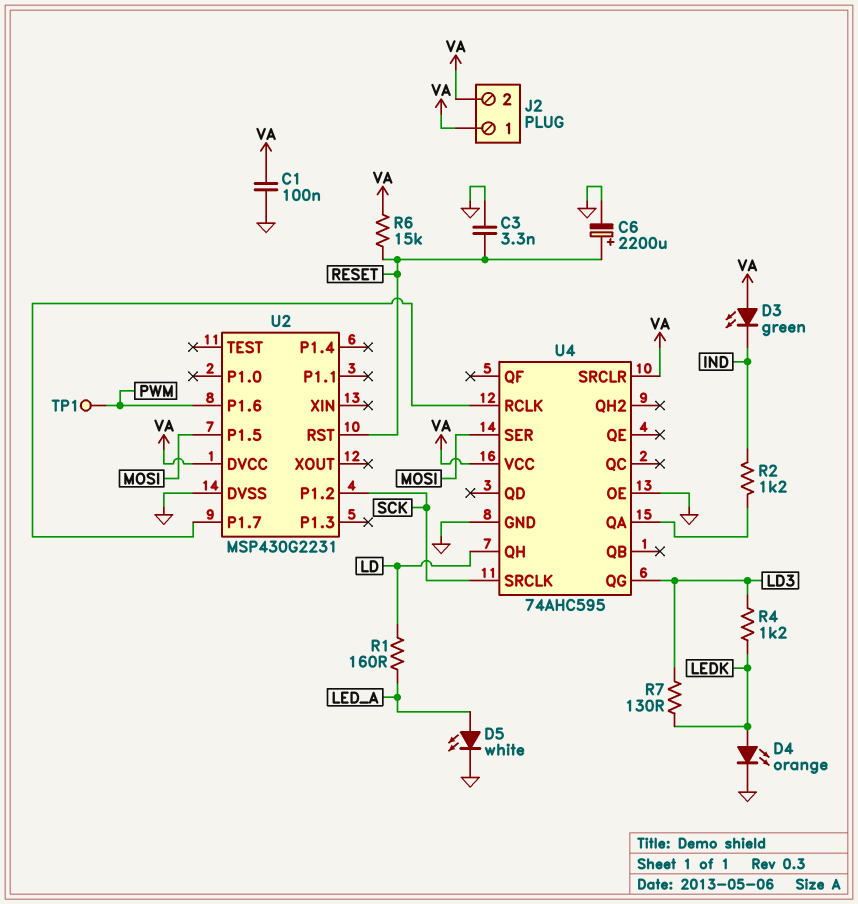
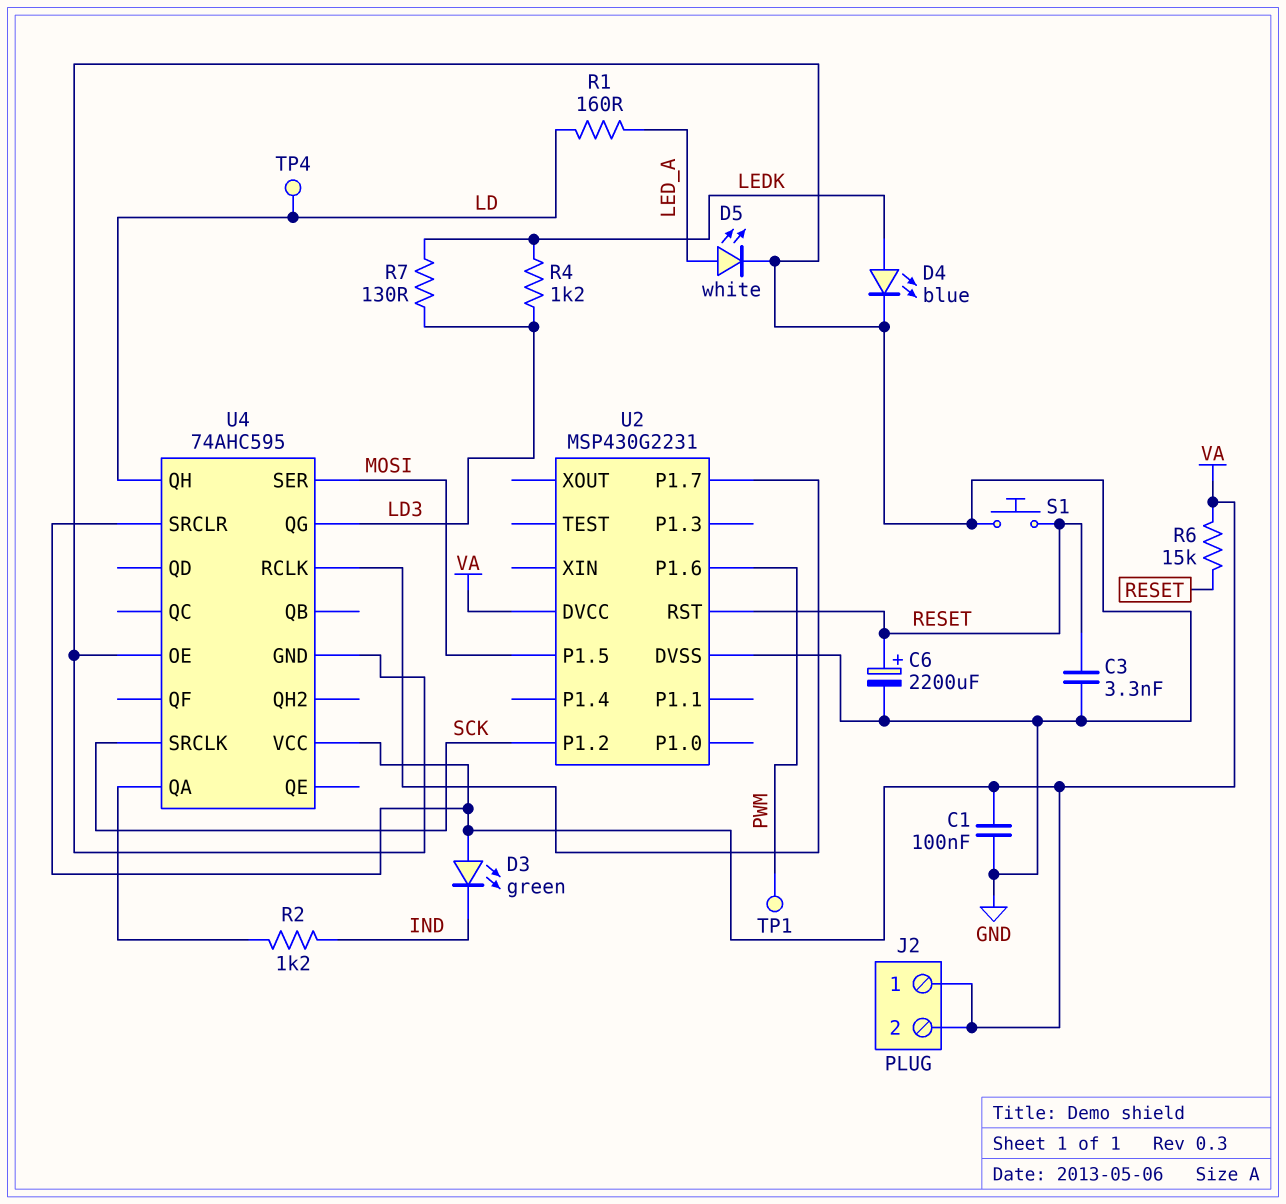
D4: LED orange (A LEDK, K GND) -> LED blue (A LEDK, K GND)
S1: none -> button (GND, RESET)
TP4: none -> test point (LD)

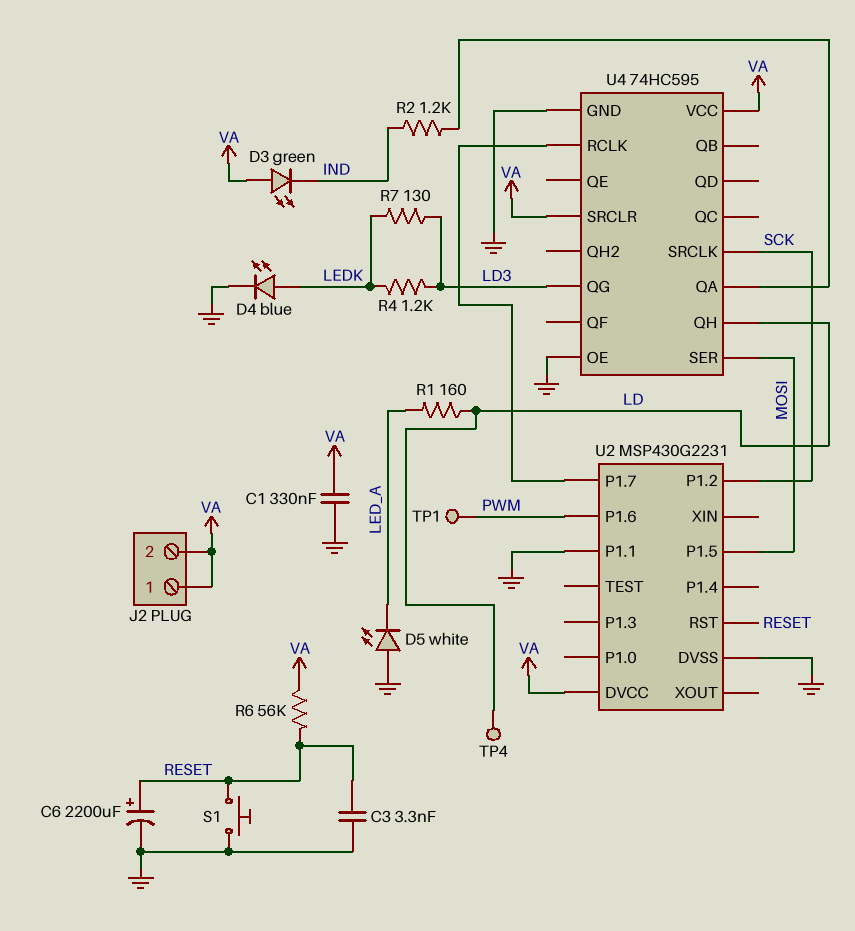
C1: 100nF (GND, VA) -> 330nF (GND, VA)
D5: LED white (A LED_A, K GND) -> LED white (A GND, K LED_A)
R6: 15k (RESET, VA) -> 56k (RESET, VA)
U2 pin P1.1: none -> GND
U4: 74AHC595 -> 74HC595

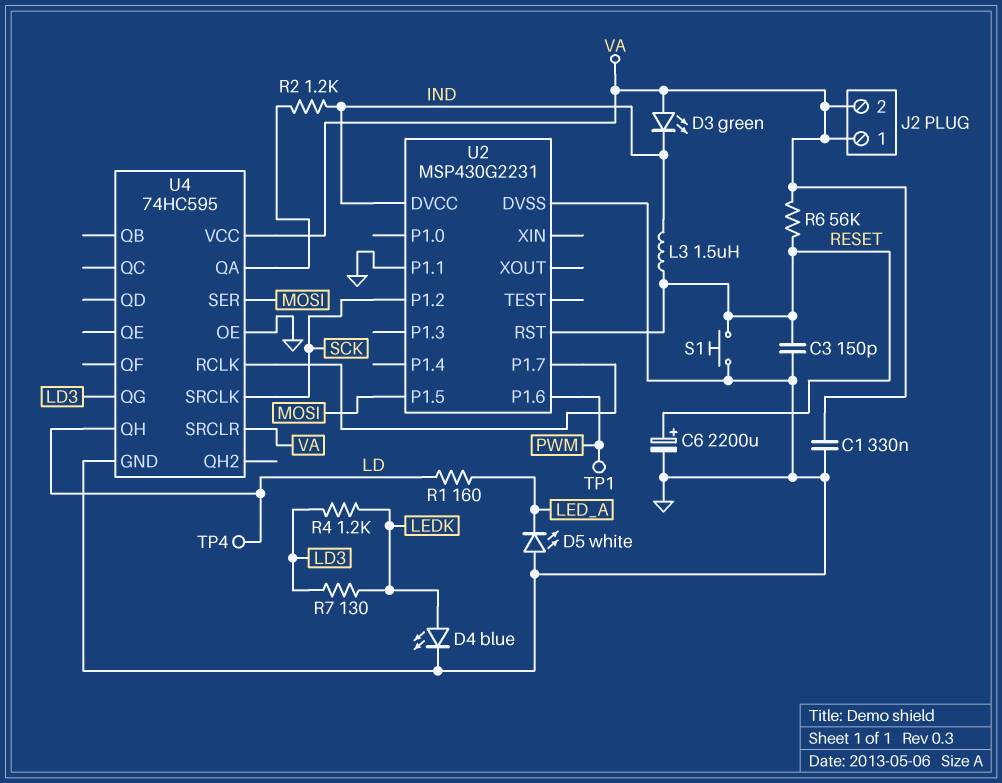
C3: 3.3nF (GND, RESET) -> 150pF (GND, RESET)
L3: none -> 1.5uH (IND, RESET)
U2 pin DVCC: VA -> IND

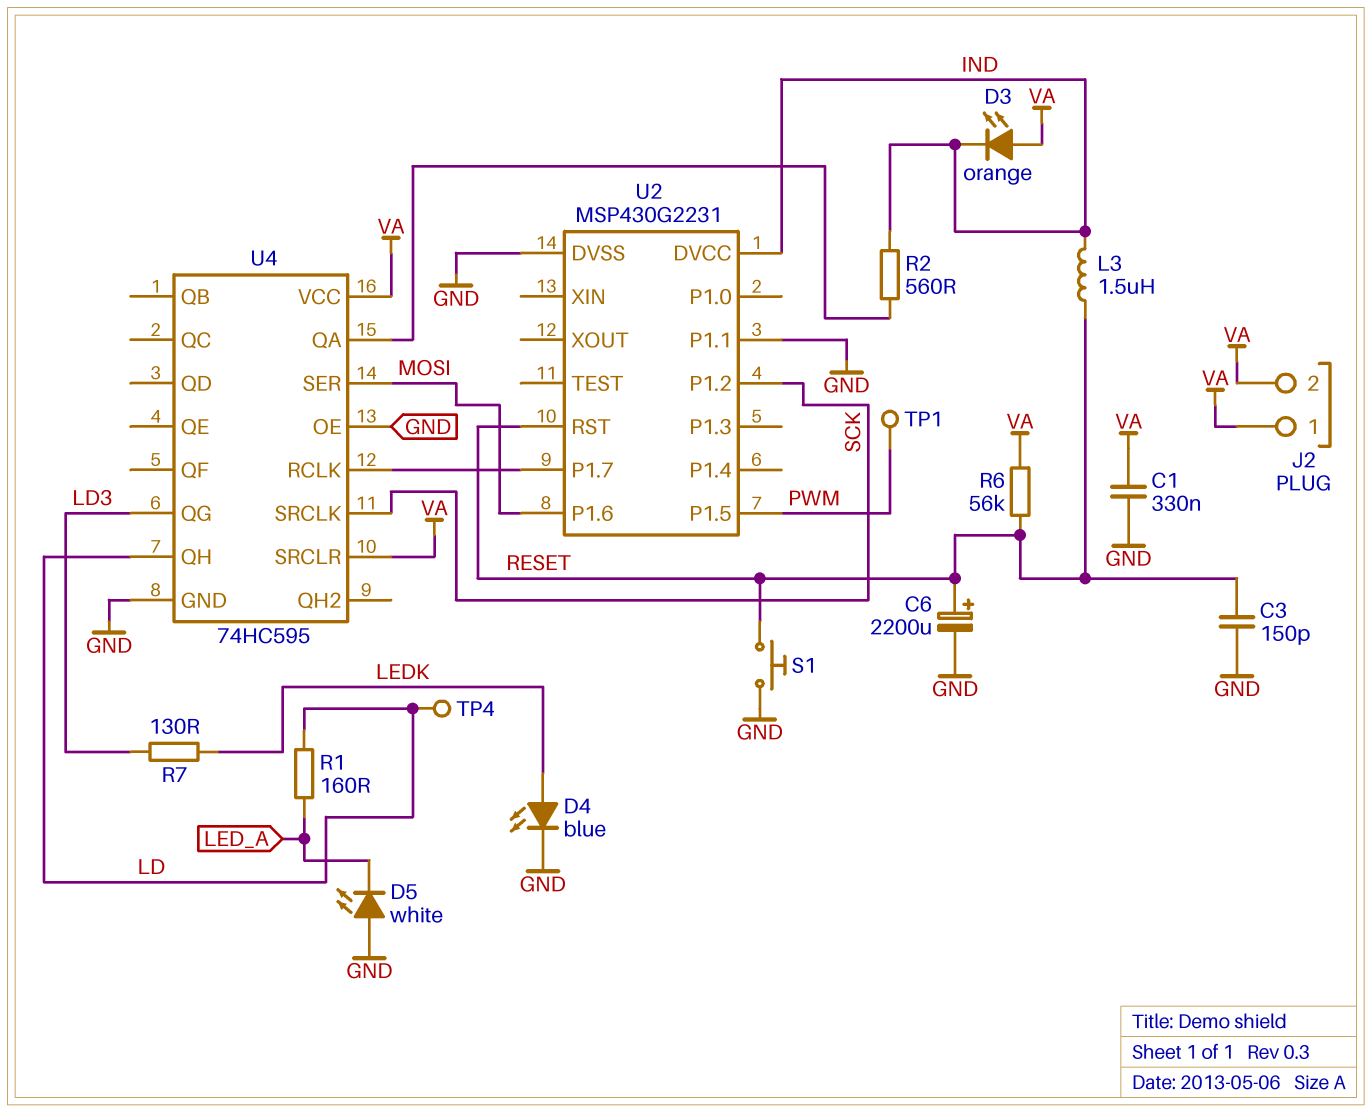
D3: LED green (A VA, K IND) -> LED orange (A VA, K IND)
R2: 1.2k (IND, U4/QA) -> 560 (IND, U4/QA)
R4: 1.2k (LD3, LEDK) -> none
U2 pin P1.5: MOSI -> PWM
U2 pin P1.6: PWM -> MOSI

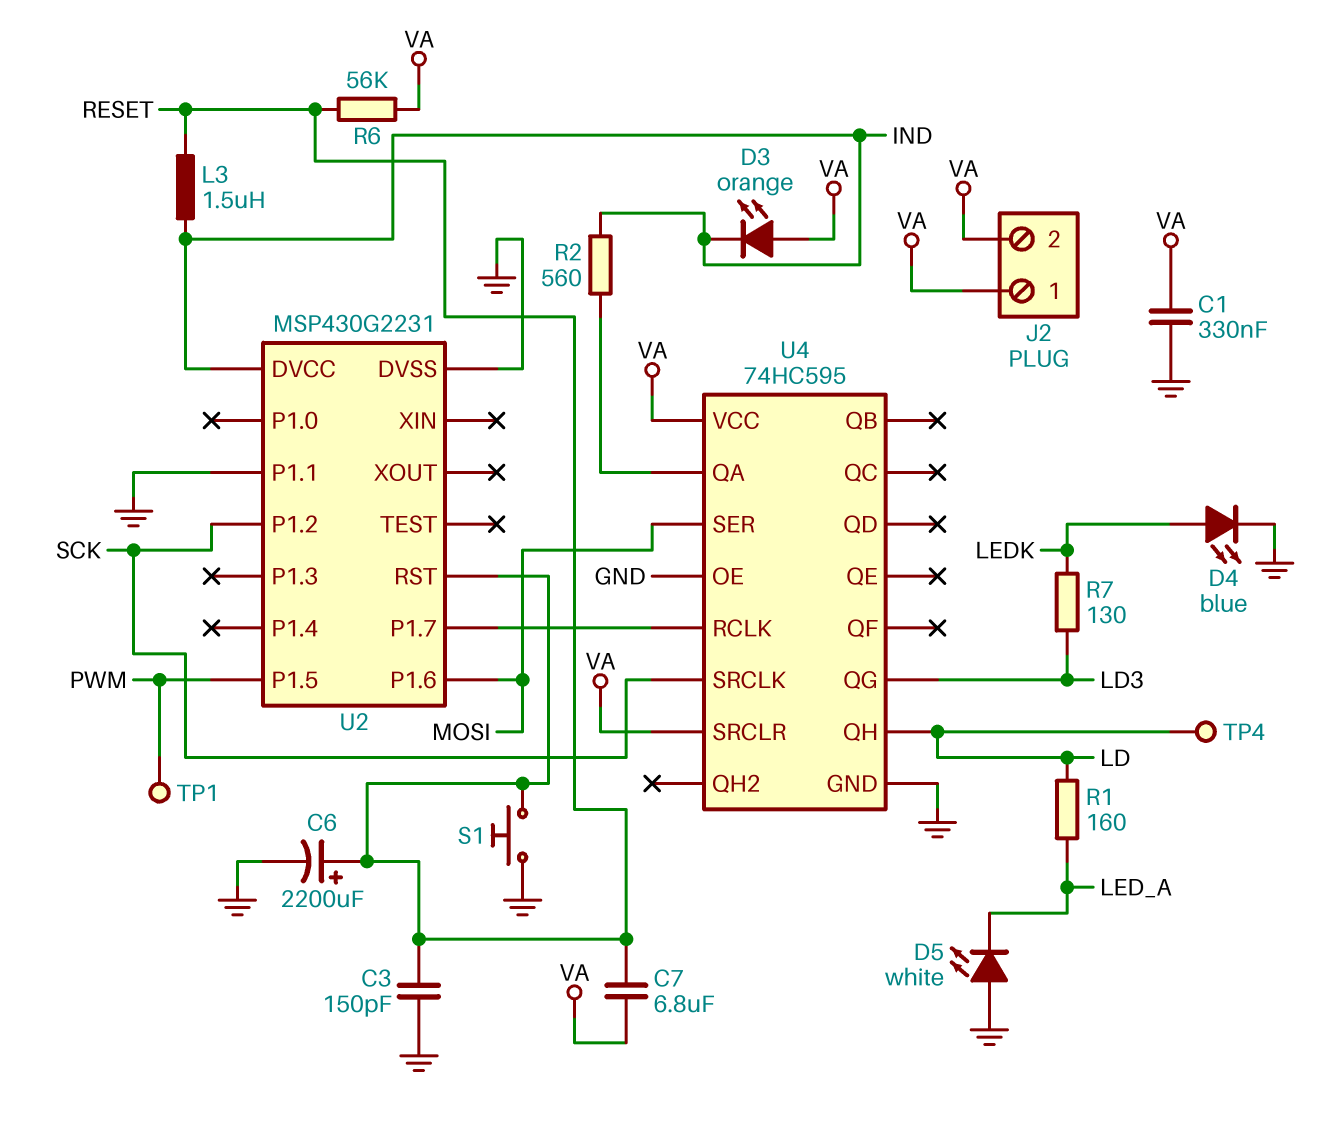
C7: none -> 6.8uF (RESET, VA)

